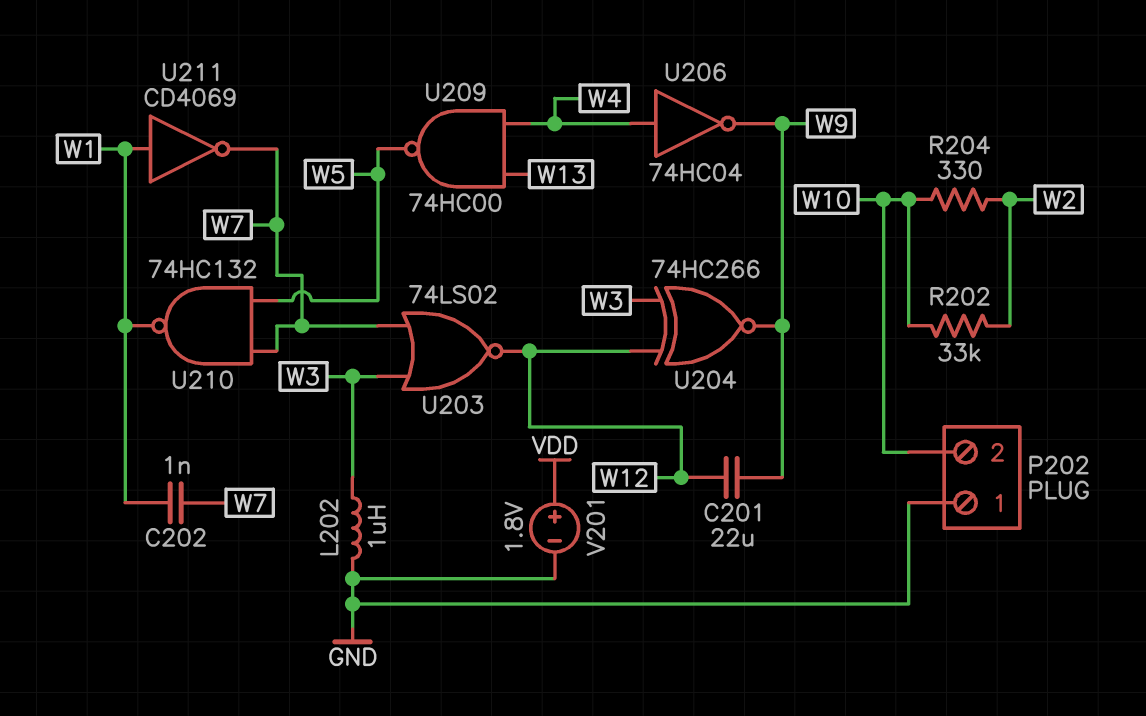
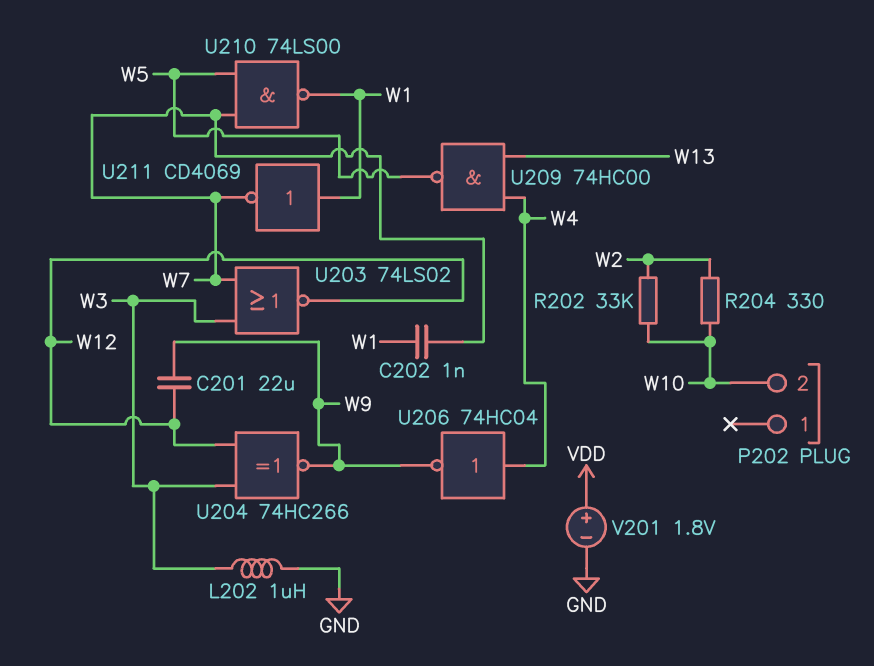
P202 pin 1: GND -> none
U210: NAND 74HC132 (in W5, in W7, out W1) -> NAND 74LS00 (in W5, in W7, out W1)

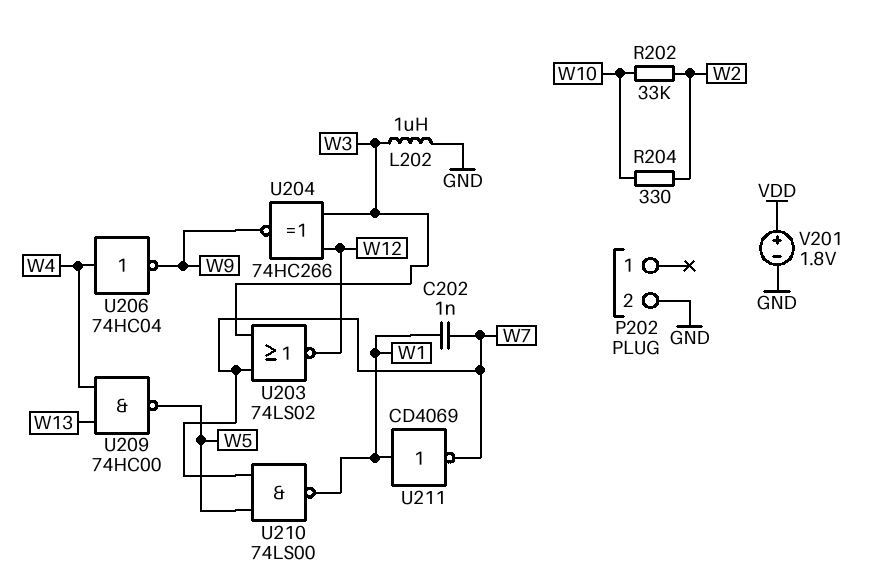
C201: 22uF (W9, W12) -> none
P202 pin 2: W10 -> GND

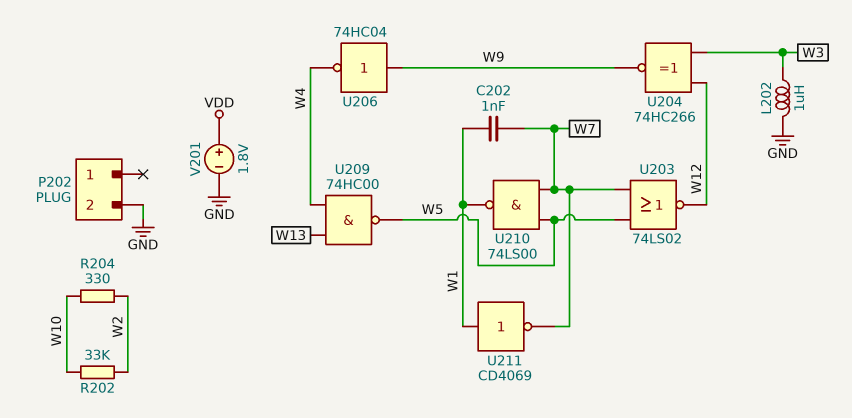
U203: NOR 74LS02 (in W3, in W7, out W12) -> NOR 74LS02 (in W5, in W7, out W12)
U206: NOT 74HC04 (in W4, out W9) -> NOT 74HC04 (in W9, out W4)

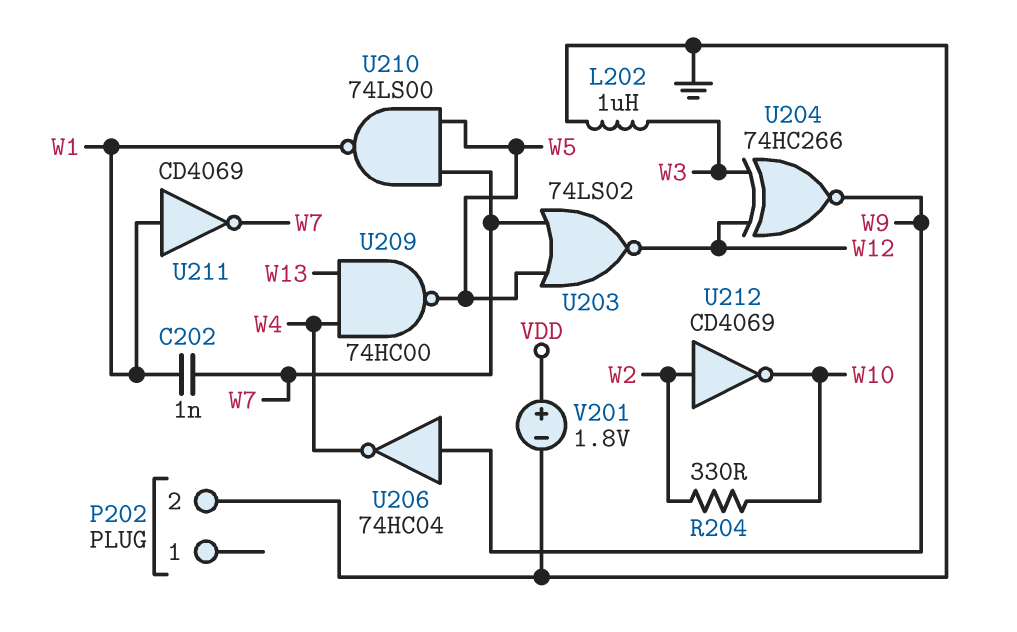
R202: 33k (W2, W10) -> none
U212: none -> NOT CD4069 (in W2, out W10)

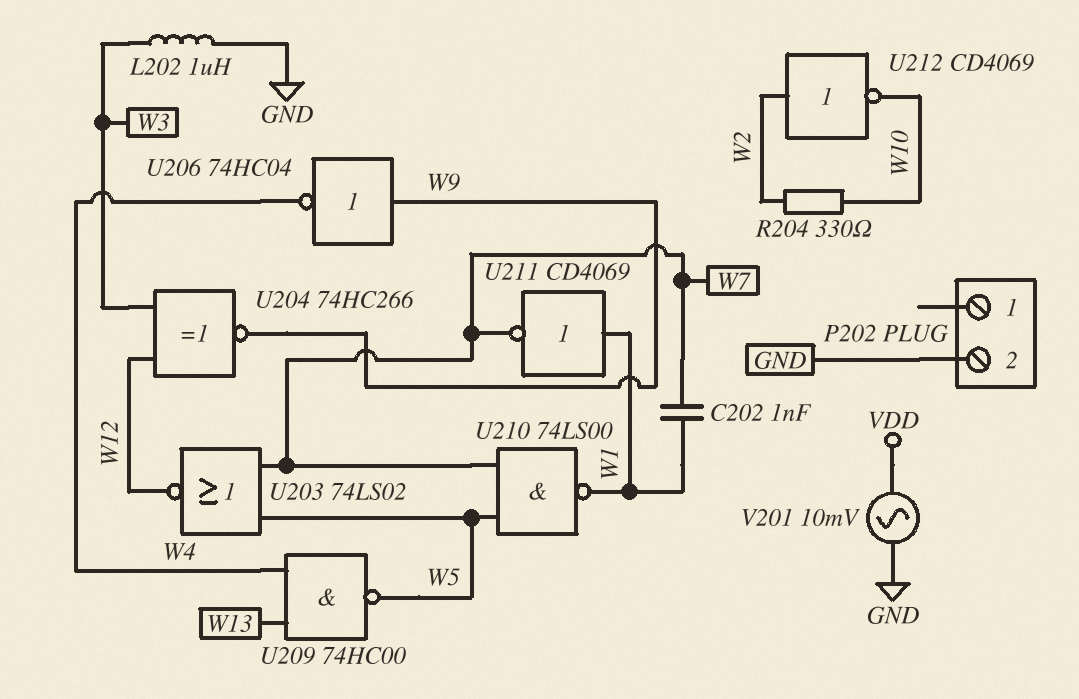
V201: 1.8V (plus VDD, minus GND) -> AC 10mV (GND, VDD)

